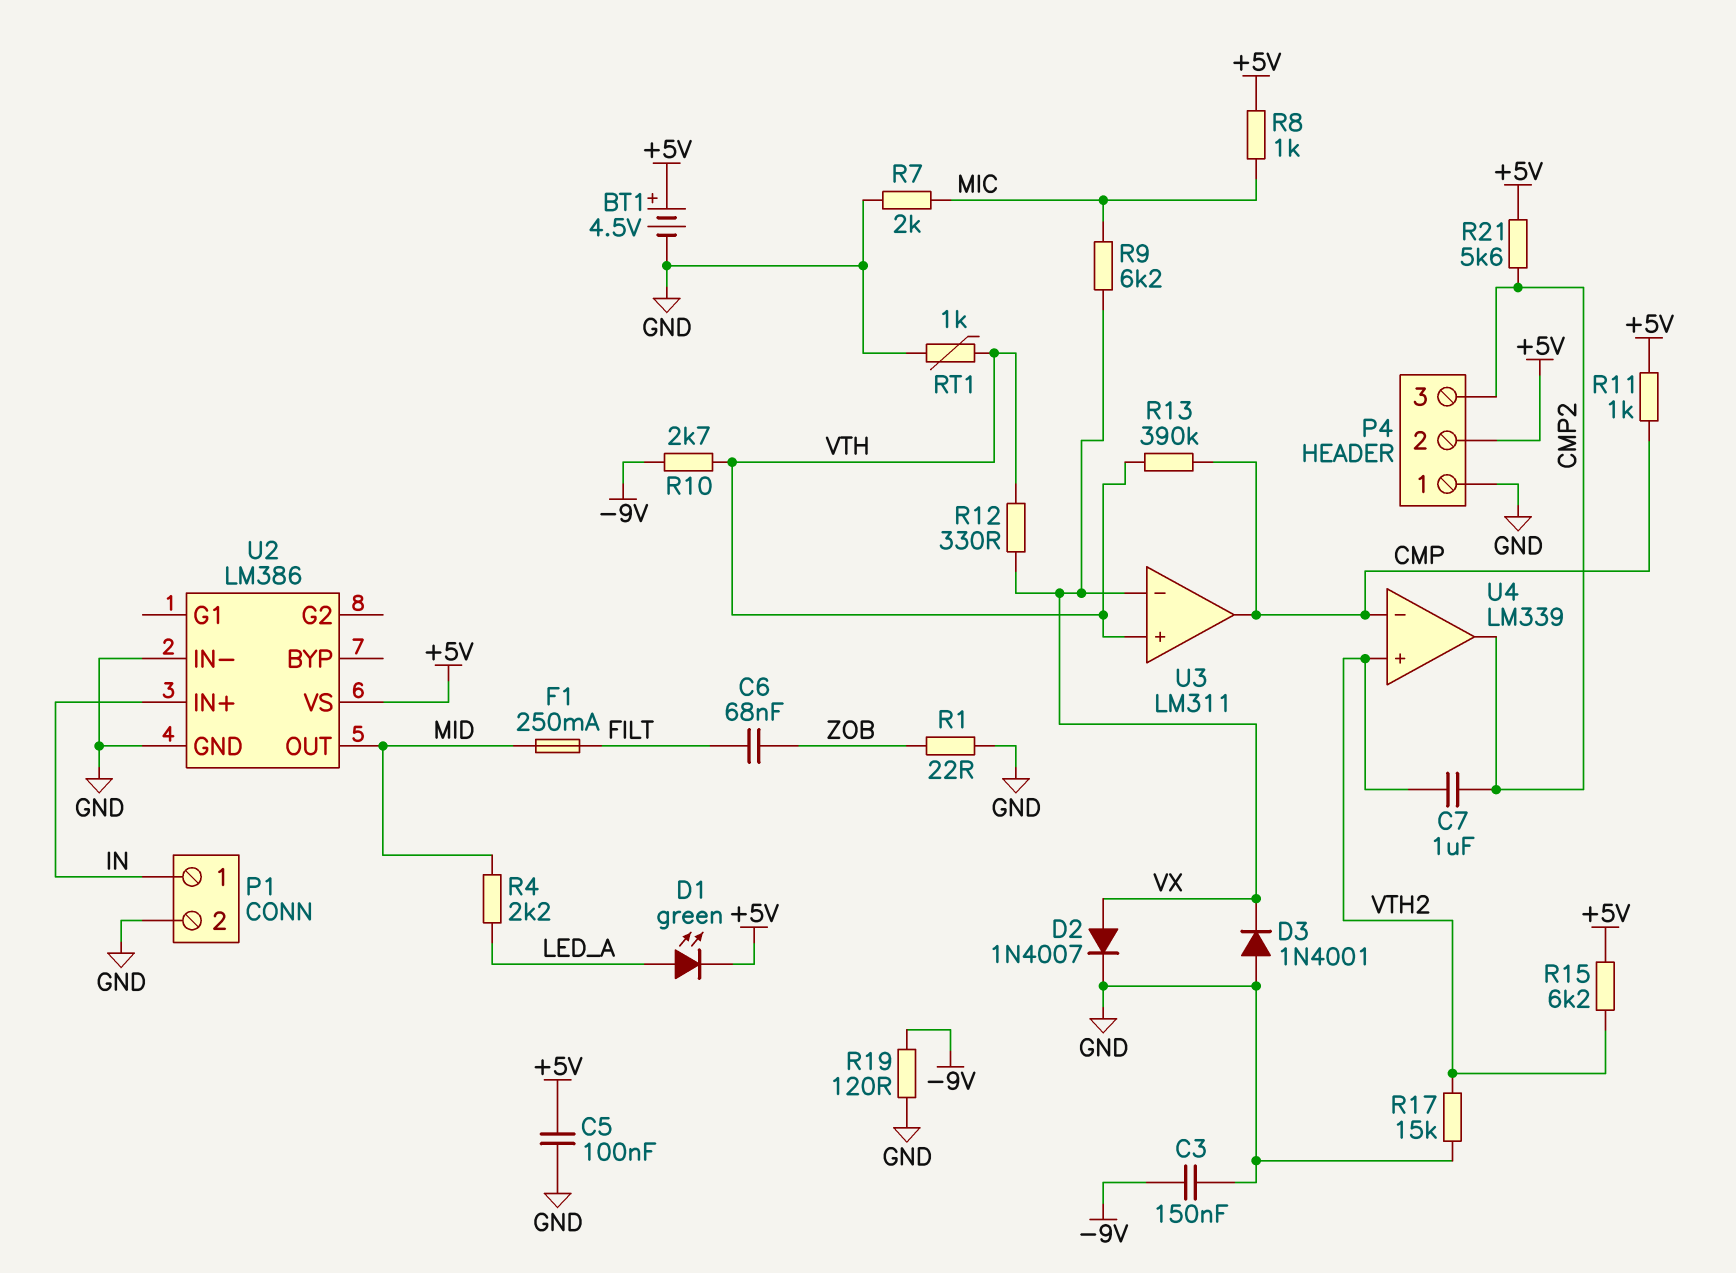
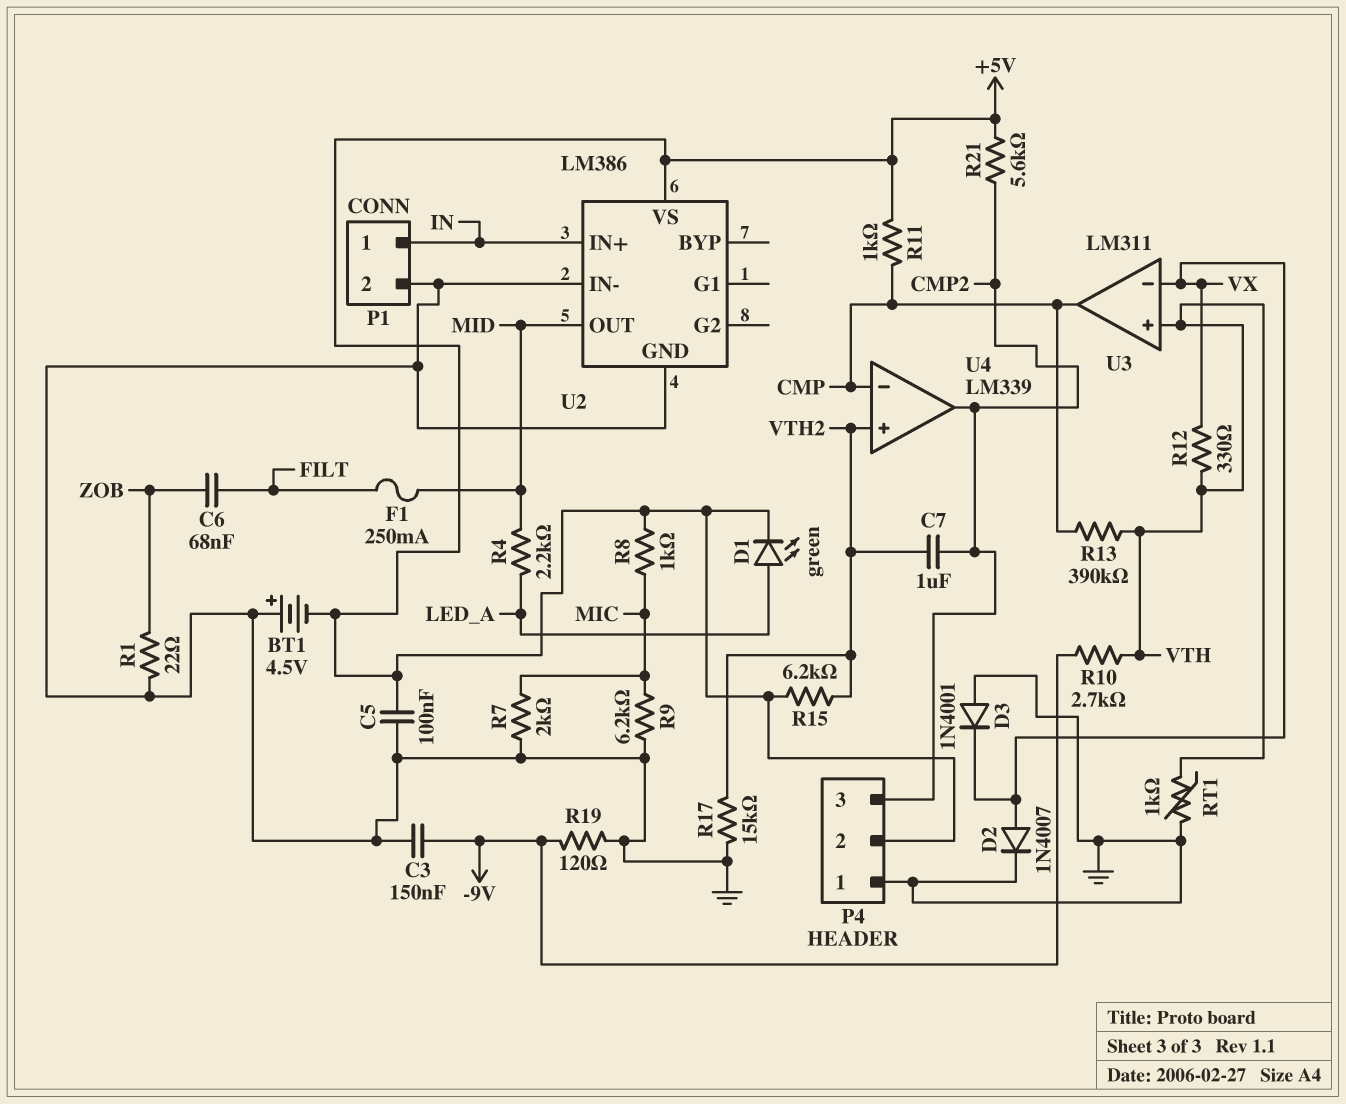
BT1: 4.5V (plus +5V, minus GND) -> 4.5V (plus GND, minus +5V)
R9: 6.2k (MIC, VX) -> 6.2k (GND, MIC)

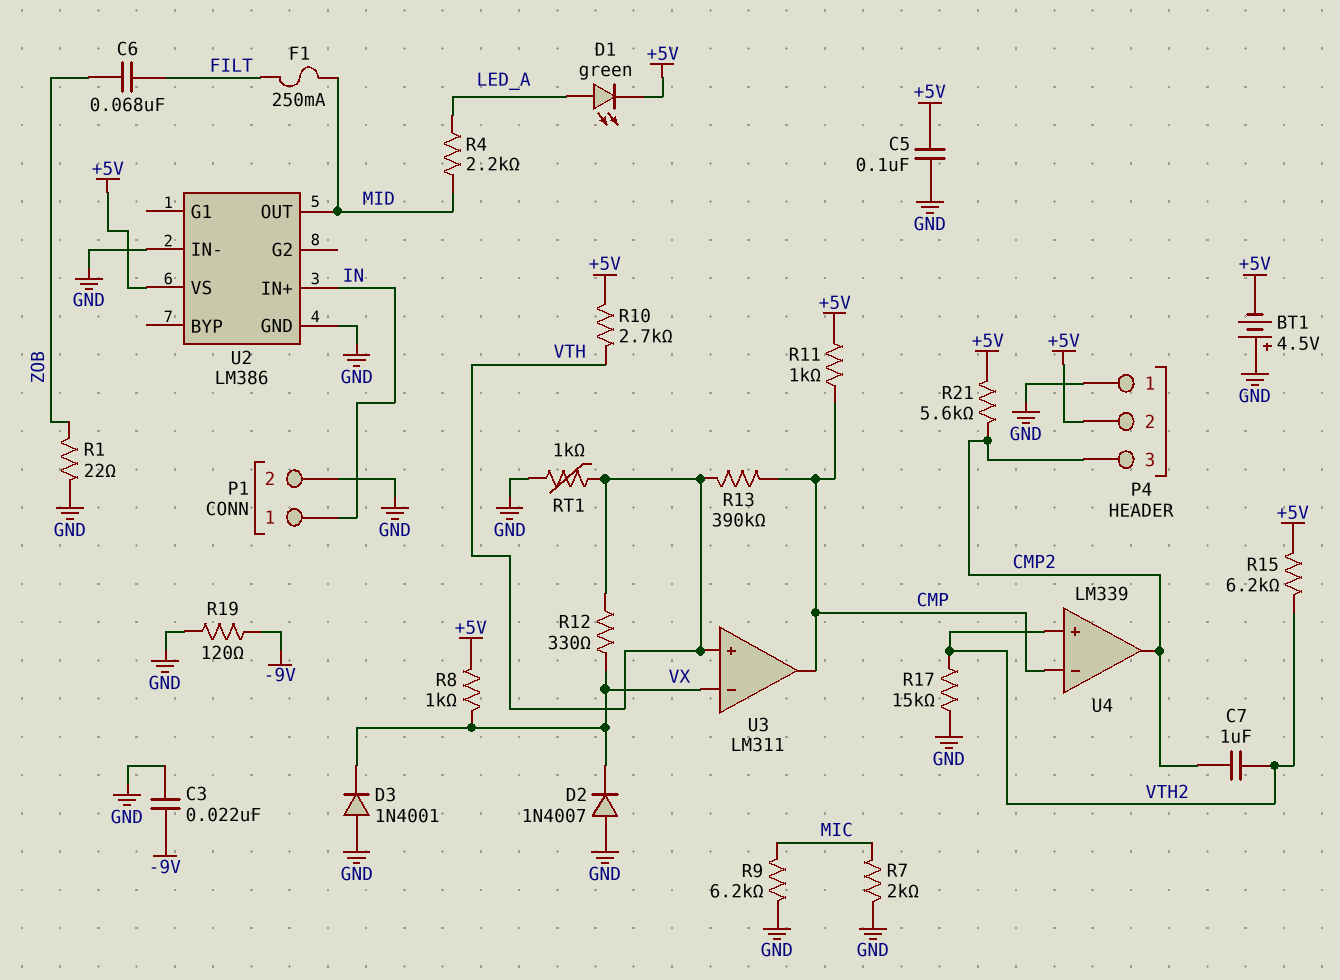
C3: 150nF (-9V, GND) -> 22nF (-9V, GND)
D2: diode 1N4007 (A VX, K GND) -> diode 1N4007 (A GND, K VX)
R8: 1k (+5V, MIC) -> 1k (+5V, VX)
R10: 2.7k (-9V, VTH) -> 2.7k (+5V, VTH)

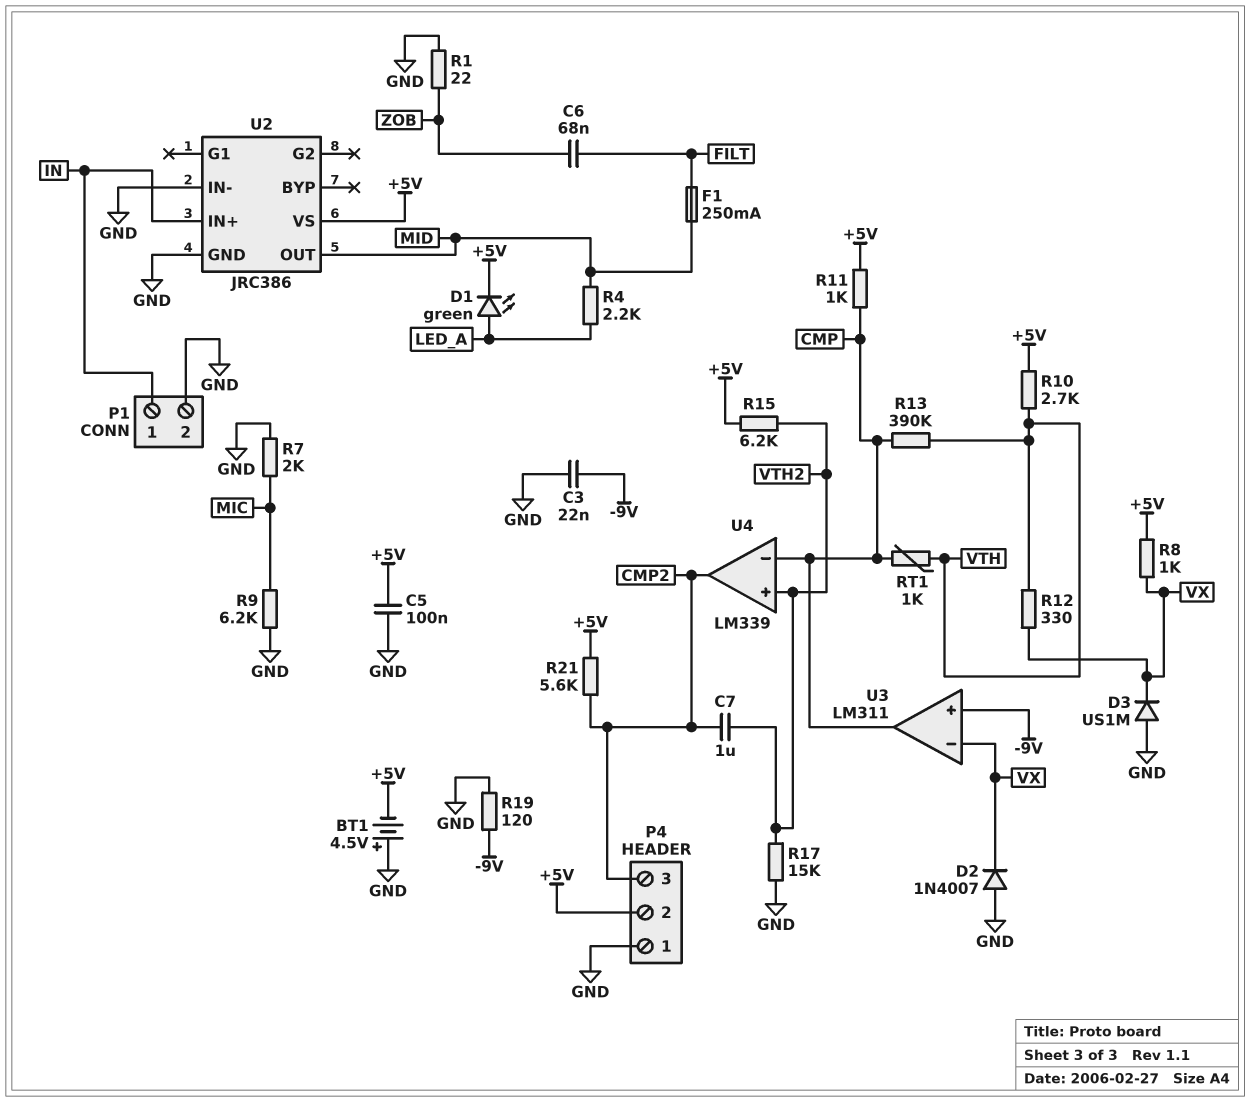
D3: diode 1N4001 (A GND, K VX) -> diode US1M (A GND, K VX)
RT1: 1k (GND, VTH) -> 1k (CMP, VTH)
U2: LM386 -> JRC386
U3 pin in+: VTH -> -9V

